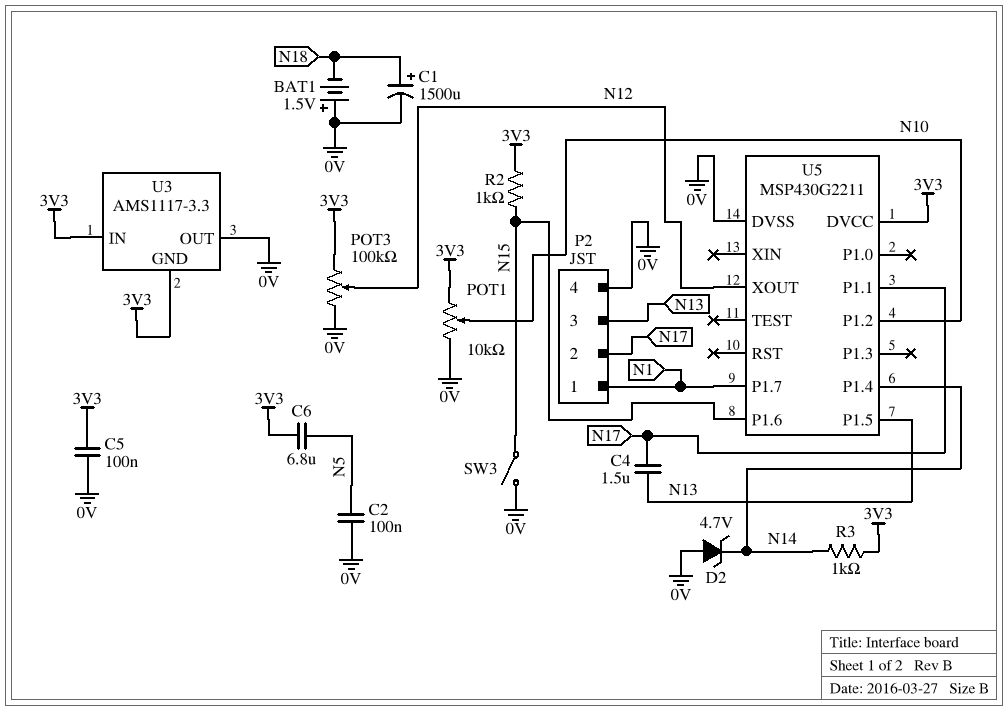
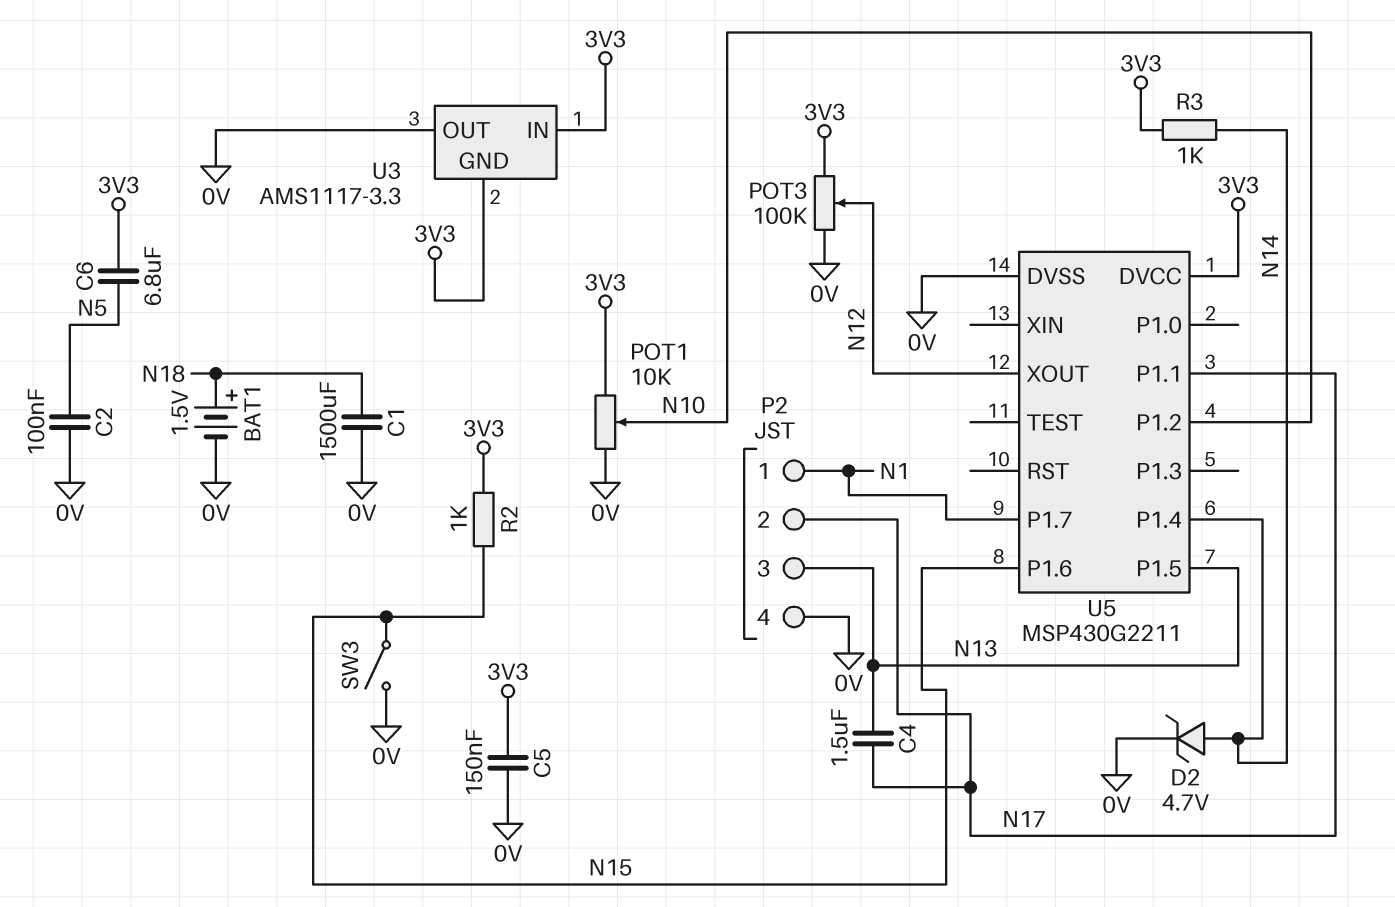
BAT1: 1.5V (plus 0V, minus N18) -> 1.5V (plus N18, minus 0V)
C1: 1500uF (plus N18, minus 0V) -> 1500uF (0V, N18)
C5: 100nF (0V, 3V3) -> 150nF (0V, 3V3)
D2: zener 4.7V (A 0V, K N14) -> zener 4.7V (A N14, K 0V)

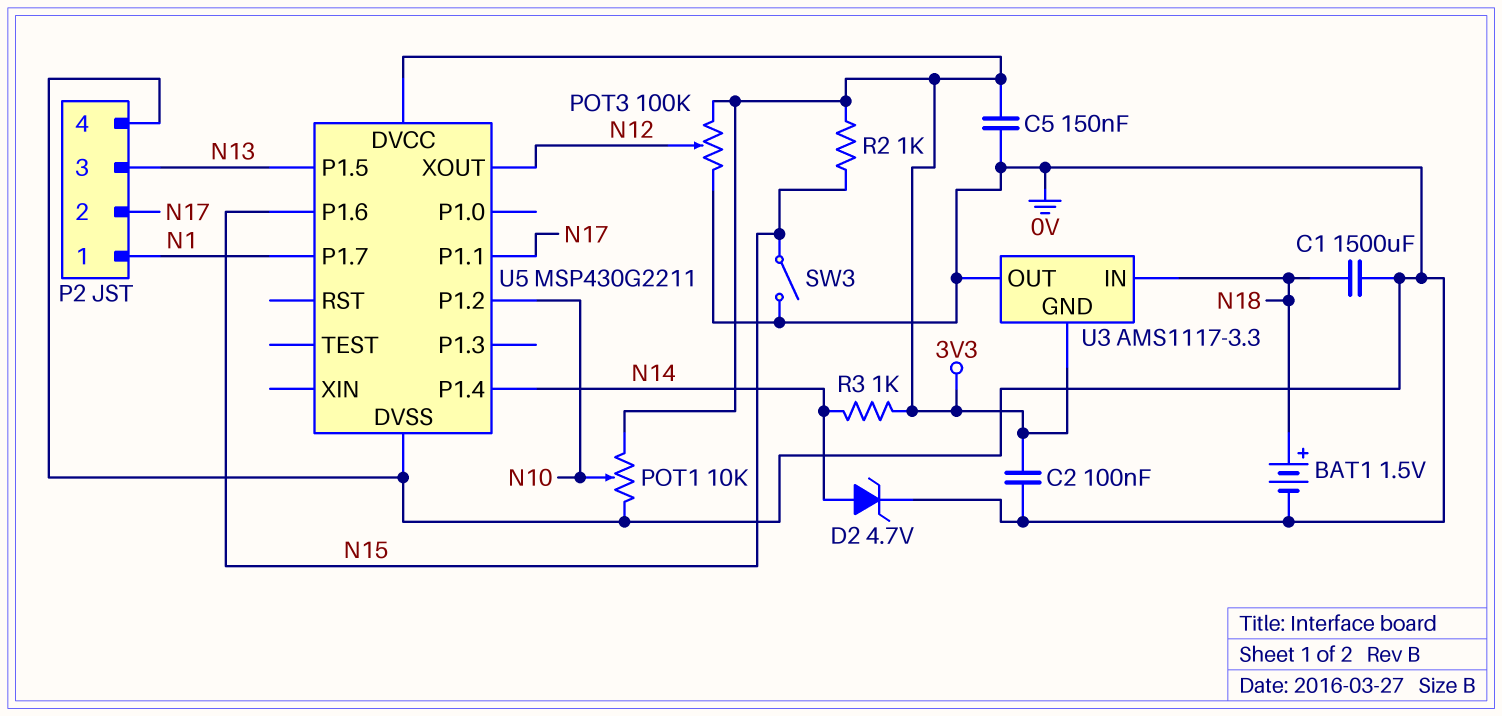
C2: 100nF (0V, N5) -> 100nF (0V, 3V3)
C4: 1.5uF (N13, N17) -> none
C6: 6.8uF (3V3, N5) -> none
U3 pin IN: 3V3 -> N18

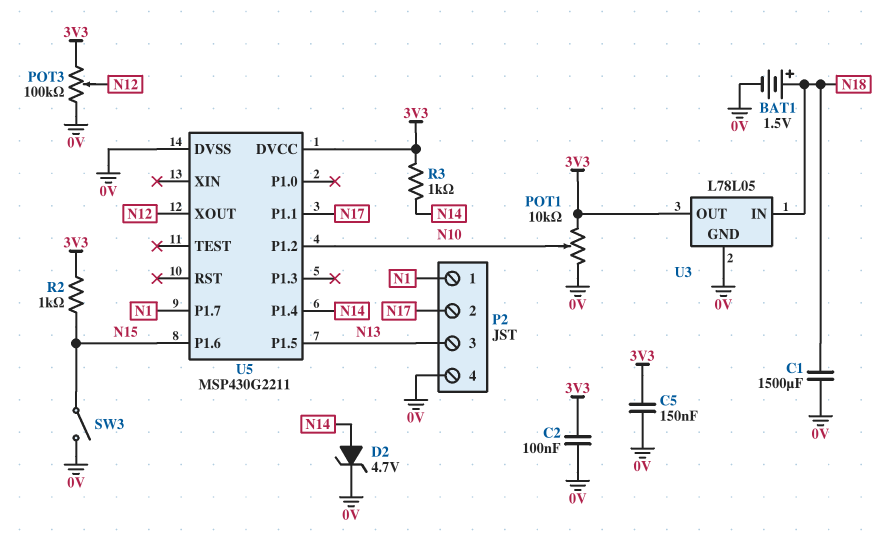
U3: AMS1117-3.3 -> L78L05
U3 pin GND: 3V3 -> 0V
U3 pin OUT: 0V -> 3V3

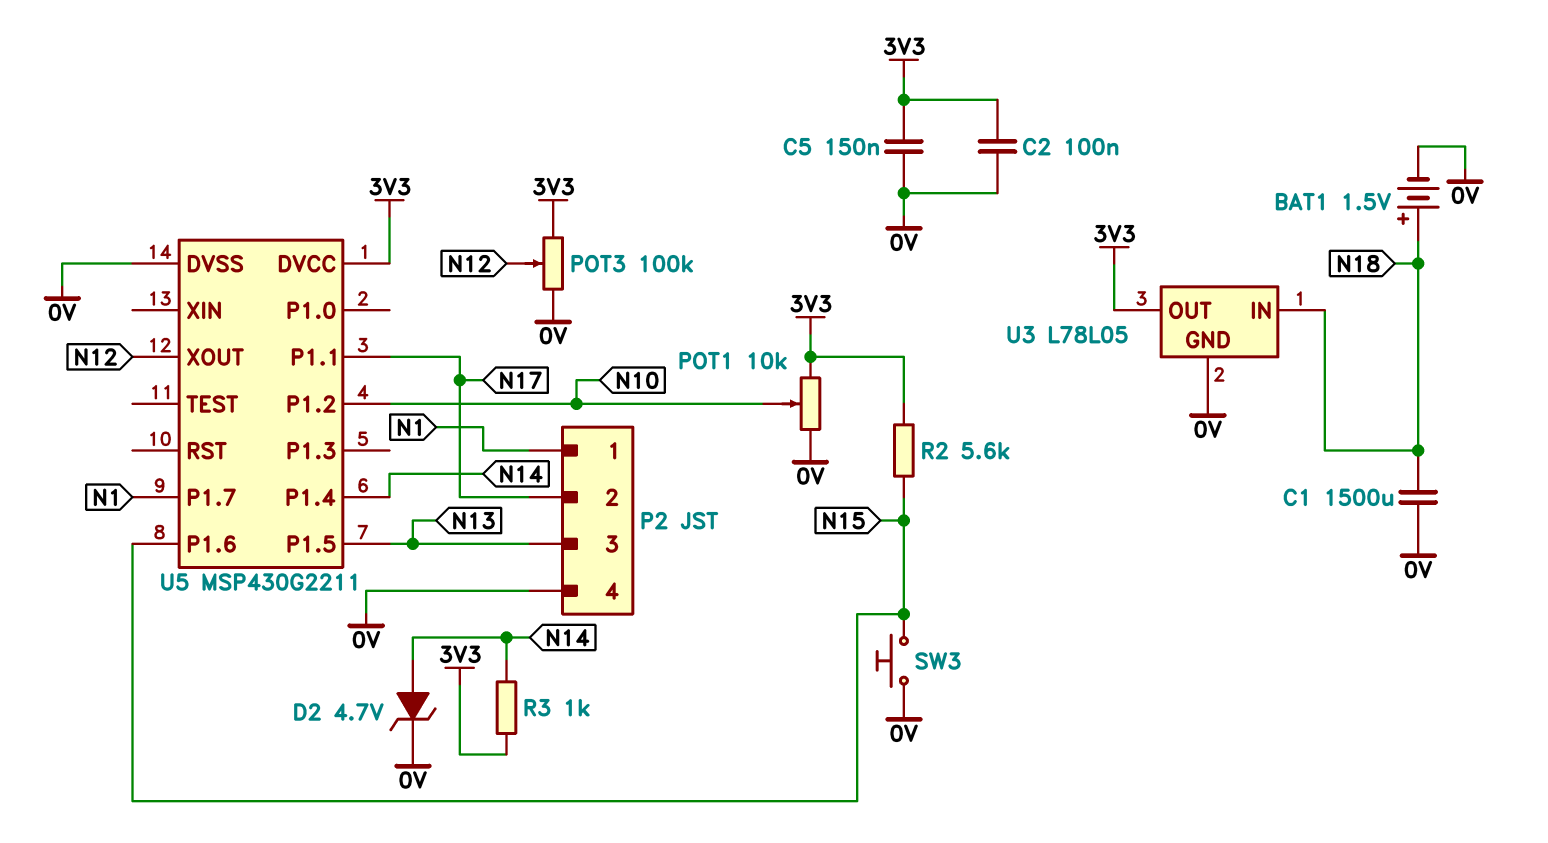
R2: 1k (3V3, N15) -> 5.6k (3V3, N15)
SW3: switch (0V, N15) -> button (0V, N15)

